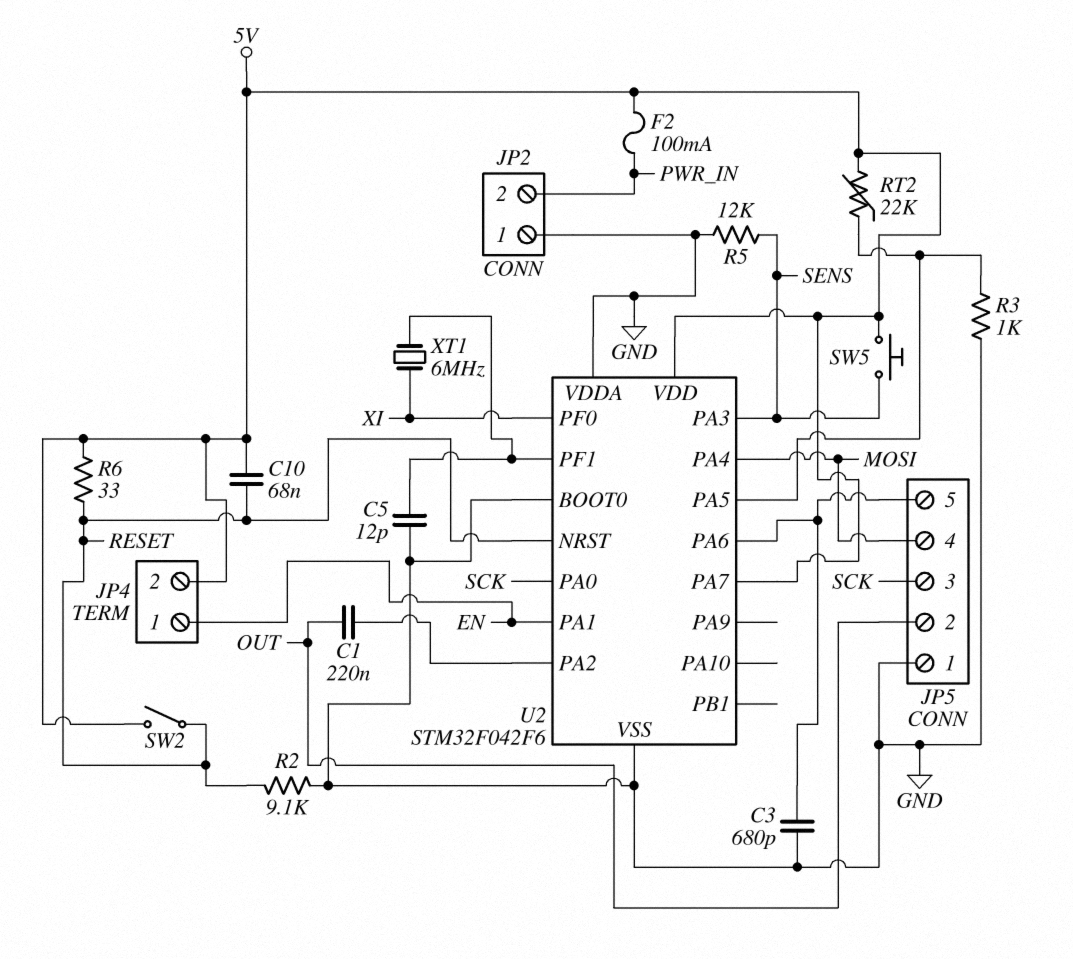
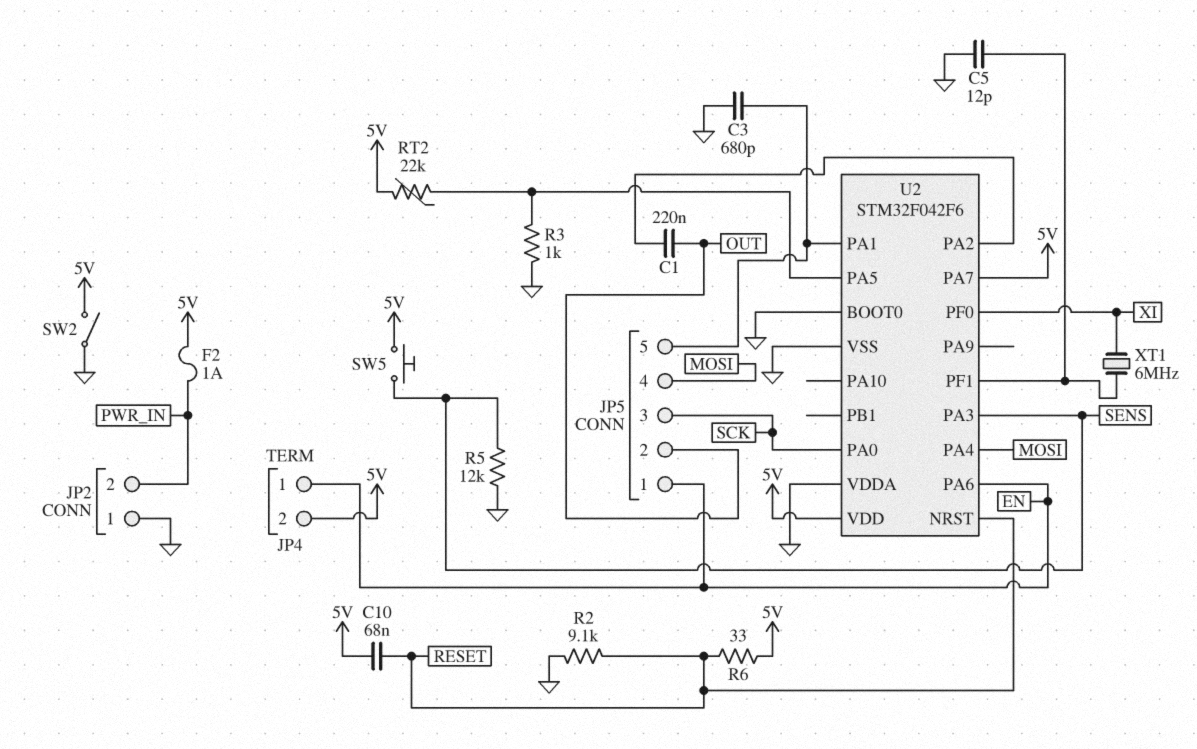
F2: 100mA (5V, PWR_IN) -> 1A (5V, PWR_IN)
JP5 pin 1: GND -> EN
SW2: switch (5V, RESET) -> switch (5V, GND)
U2 pin PA1: EN -> JP5/5
U2 pin PA6: JP5/5 -> EN

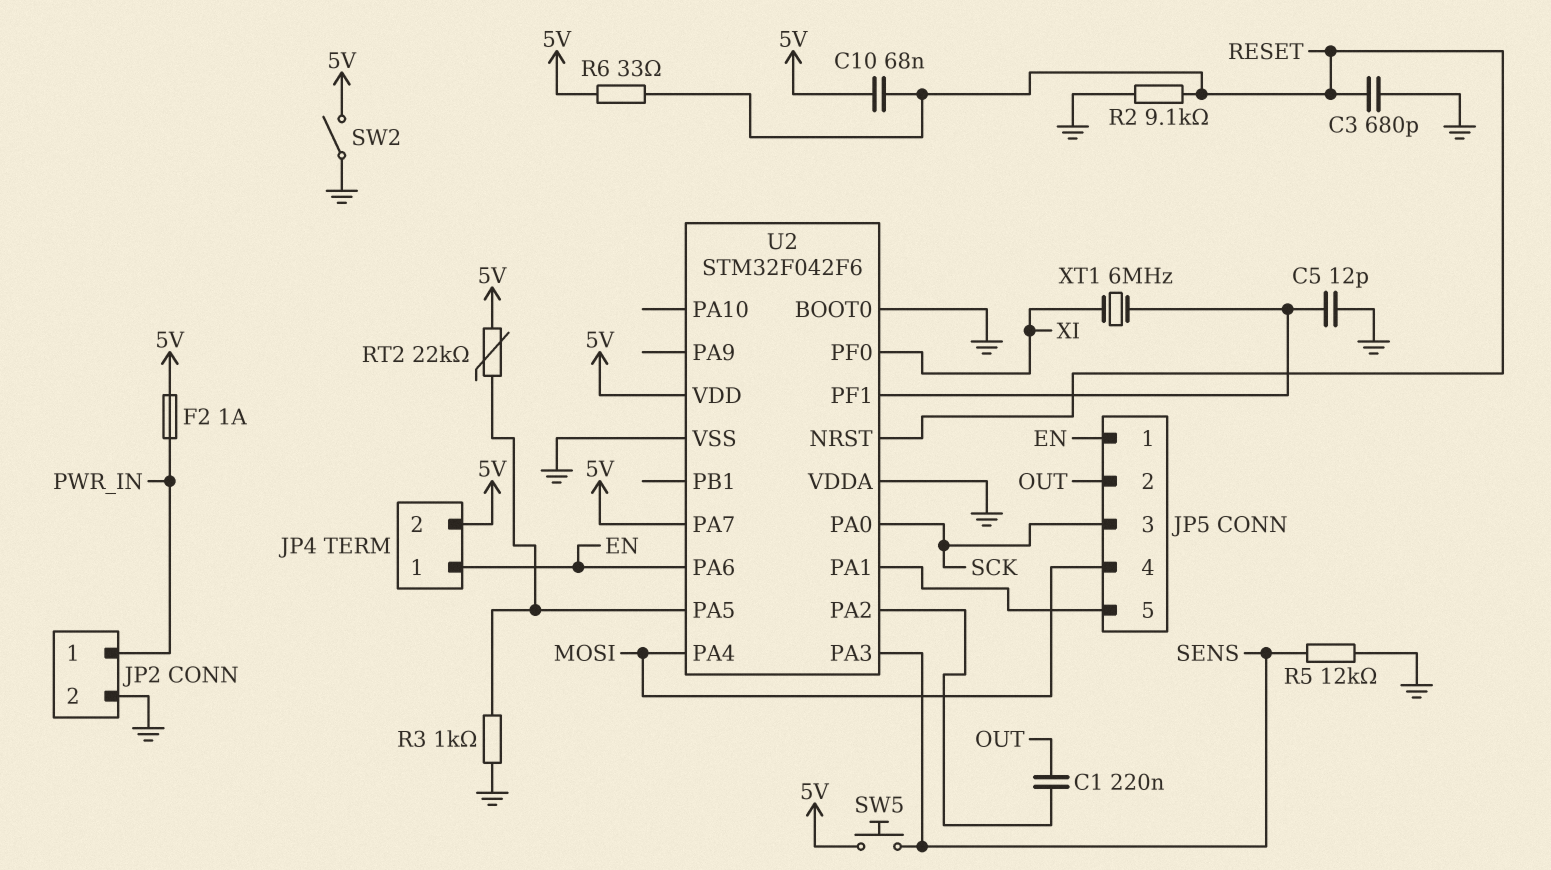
C3: 680pF (GND, JP5/5) -> 680pF (GND, RESET)
JP2 pin 1: GND -> PWR_IN
JP2 pin 2: PWR_IN -> GND

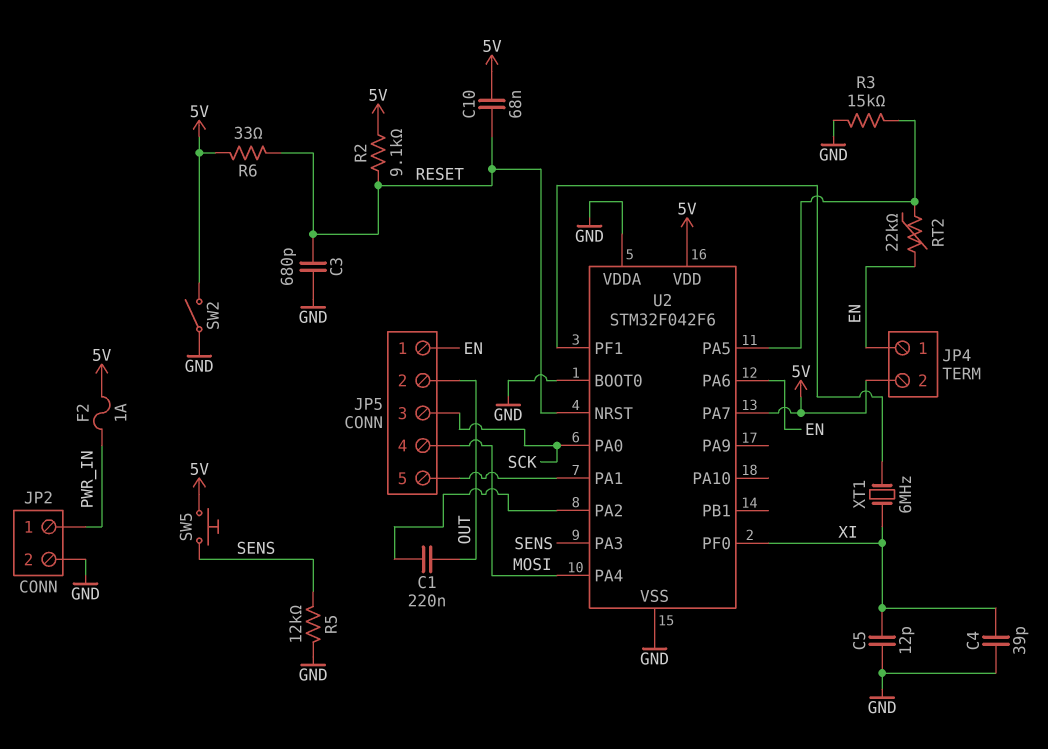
C4: none -> 39pF (GND, XI)
C5: 12pF (GND, U2/PF1) -> 12pF (GND, XI)
R2: 9.1k (GND, RESET) -> 9.1k (5V, RESET)
R3: 1k (GND, U2/PA5) -> 15k (GND, U2/PA5)
RT2: 22k (5V, U2/PA5) -> 22k (EN, U2/PA5)

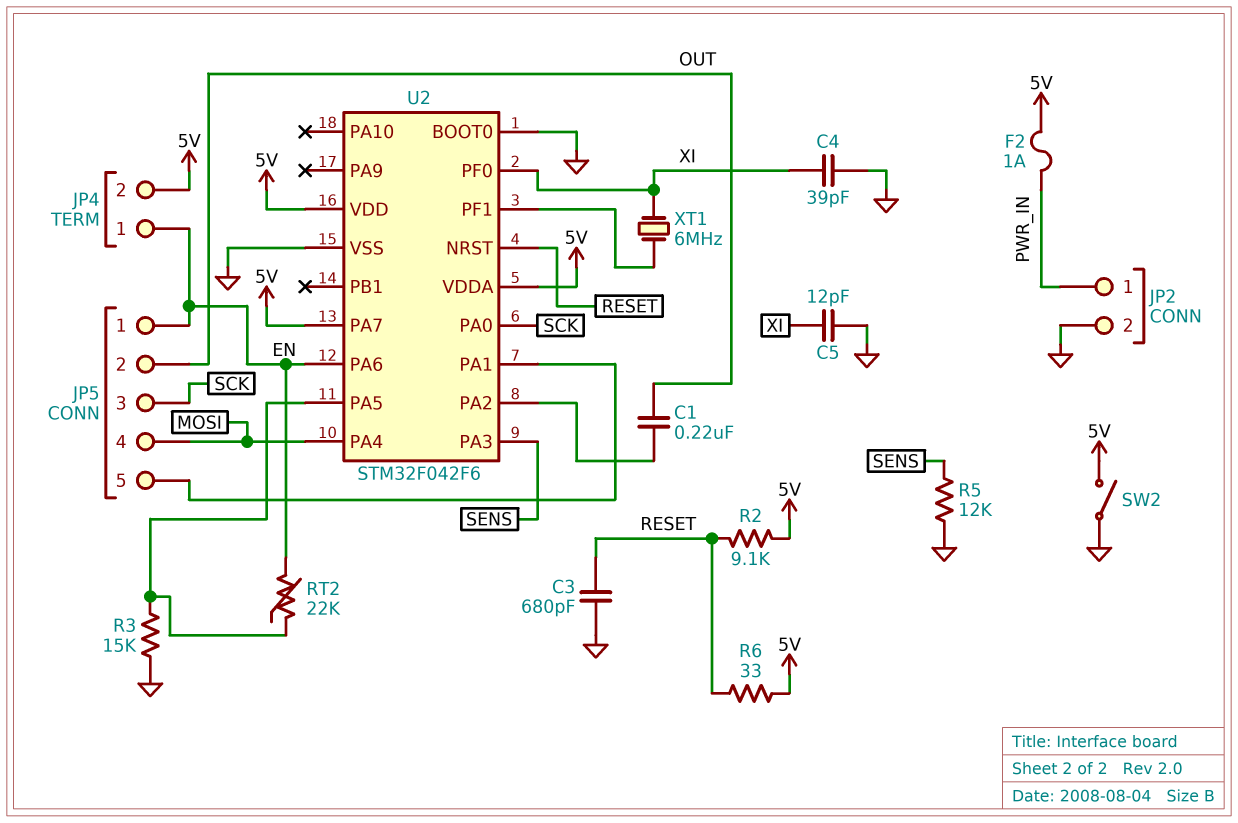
C10: 68nF (5V, RESET) -> none
SW5: button (5V, SENS) -> none
U2 pin VDDA: GND -> 5V

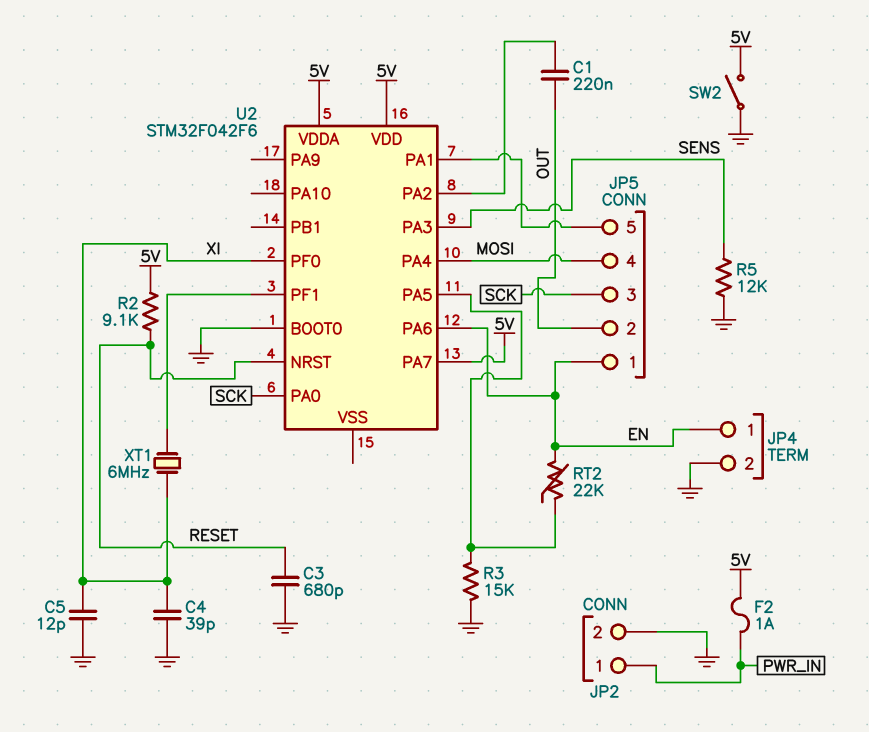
JP4 pin 2: 5V -> GND
R6: 33 (5V, RESET) -> none
U2 pin VSS: GND -> none

